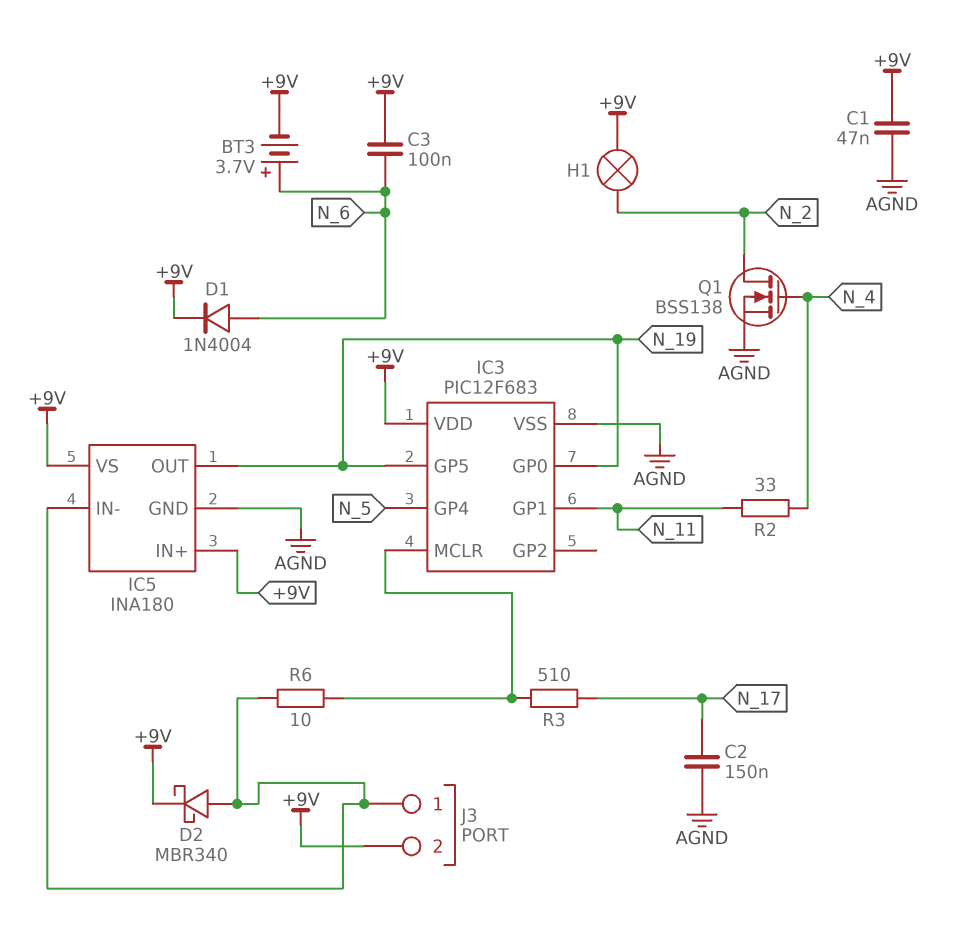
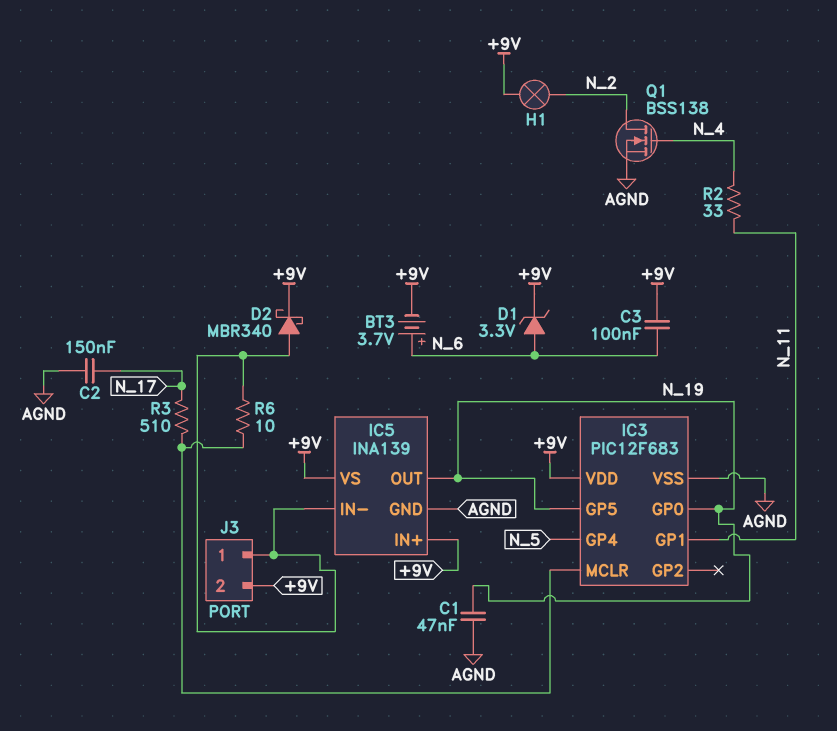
C1: 47nF (+9V, AGND) -> 47nF (AGND, N_19)
D1: diode 1N4004 (A N_6, K +9V) -> zener 3.3V (A N_6, K +9V)
IC5: INA180 -> INA139

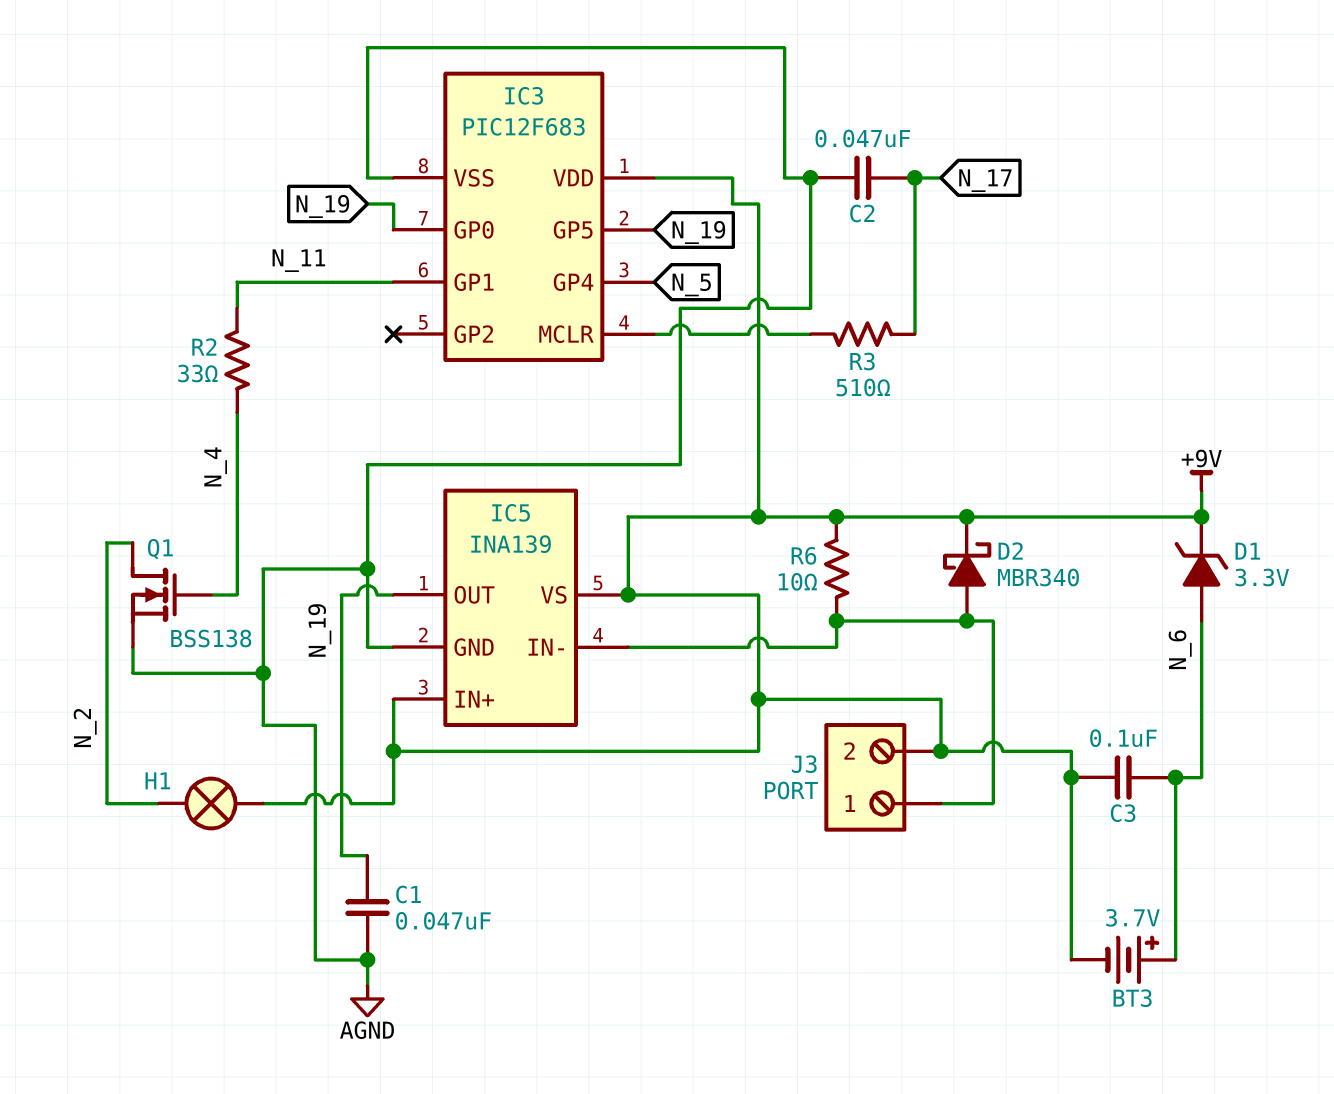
C2: 150nF (AGND, N_17) -> 47nF (AGND, N_17)
R6: 10 (IC3/MCLR, IC5/IN-) -> 10 (+9V, IC5/IN-)

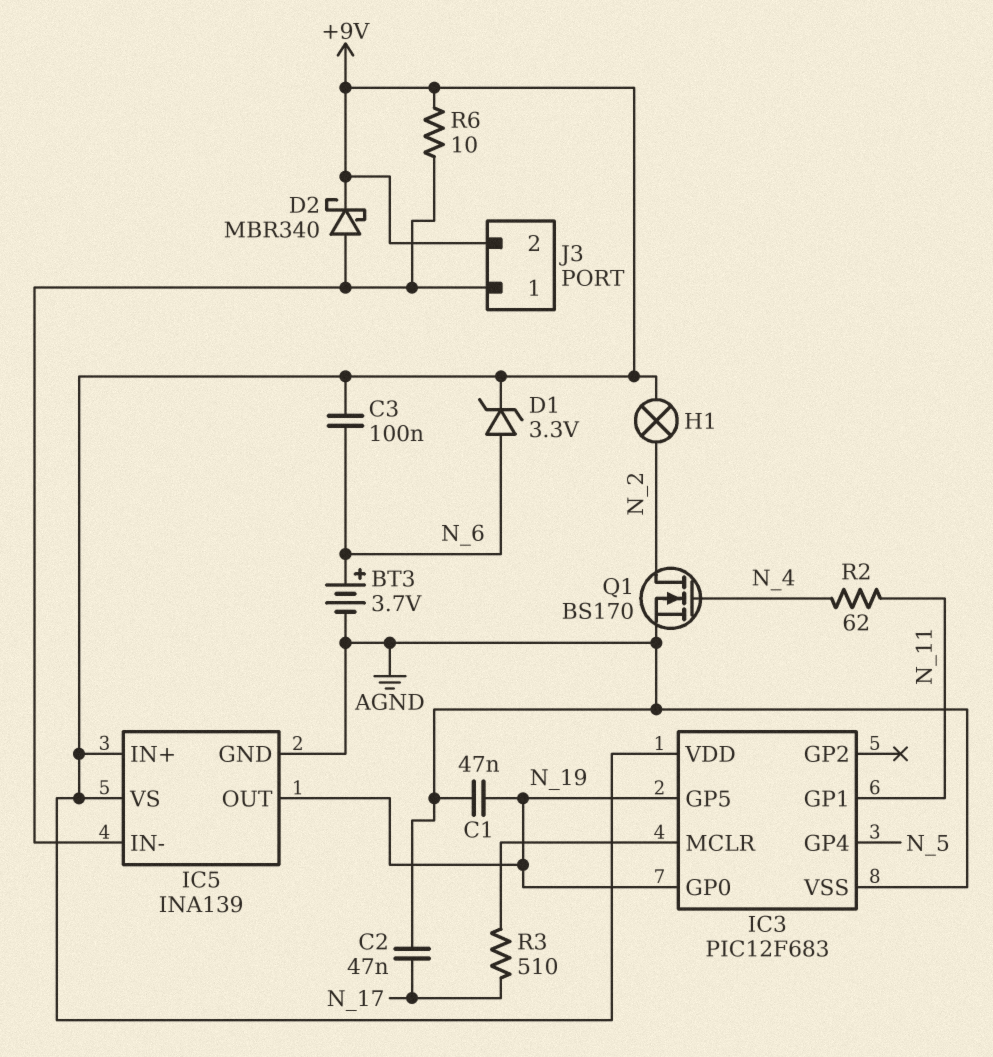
BT3: 3.7V (plus N_6, minus +9V) -> 3.7V (plus N_6, minus AGND)
Q1: NMOS BSS138 (G N_4, D N_2, S AGND) -> NMOS BS170 (G N_4, D N_2, S AGND)
R2: 33 (N_4, N_11) -> 62 (N_4, N_11)

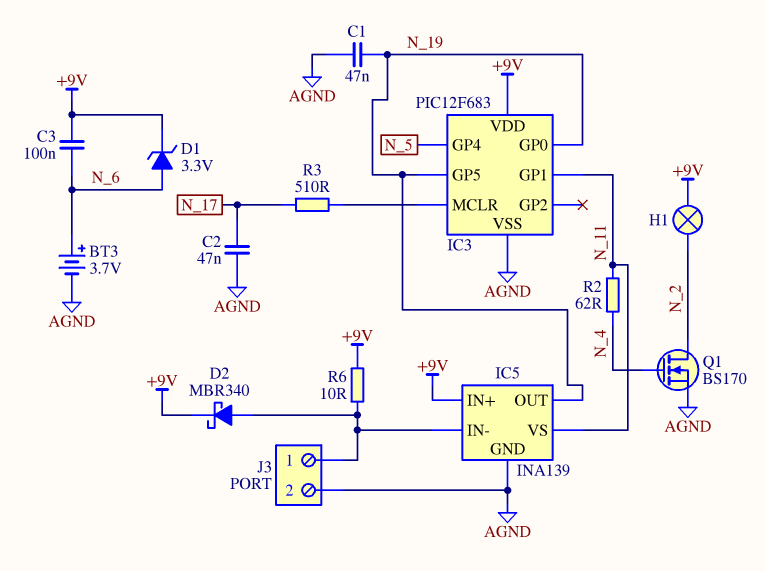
IC5 pin VS: +9V -> N_11
J3 pin 2: +9V -> AGND

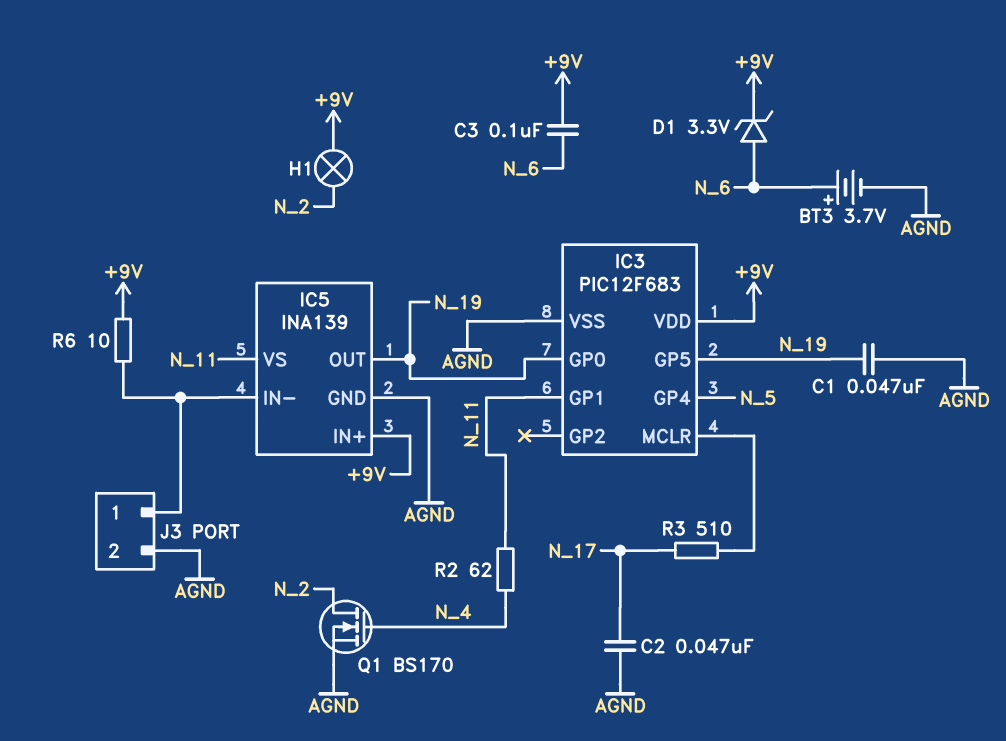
D2: schottky MBR340 (A IC5/IN-, K +9V) -> none

